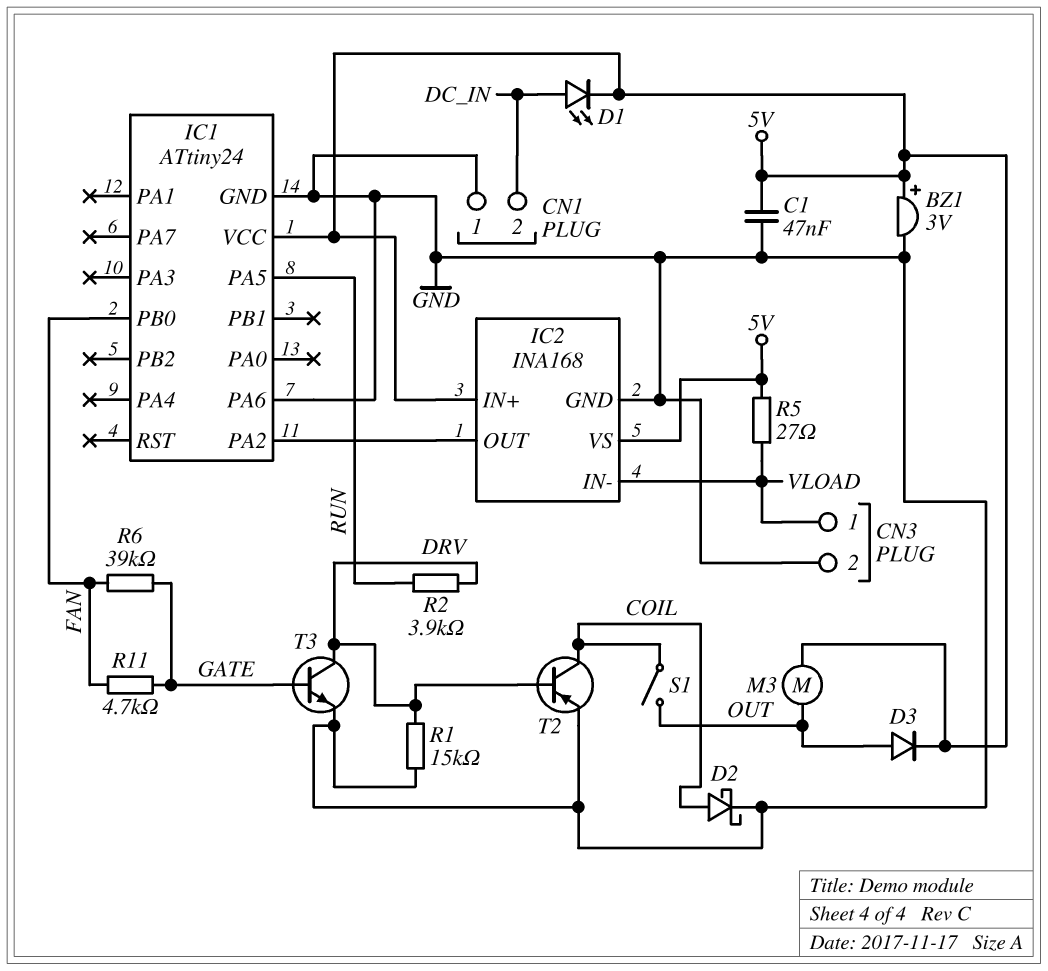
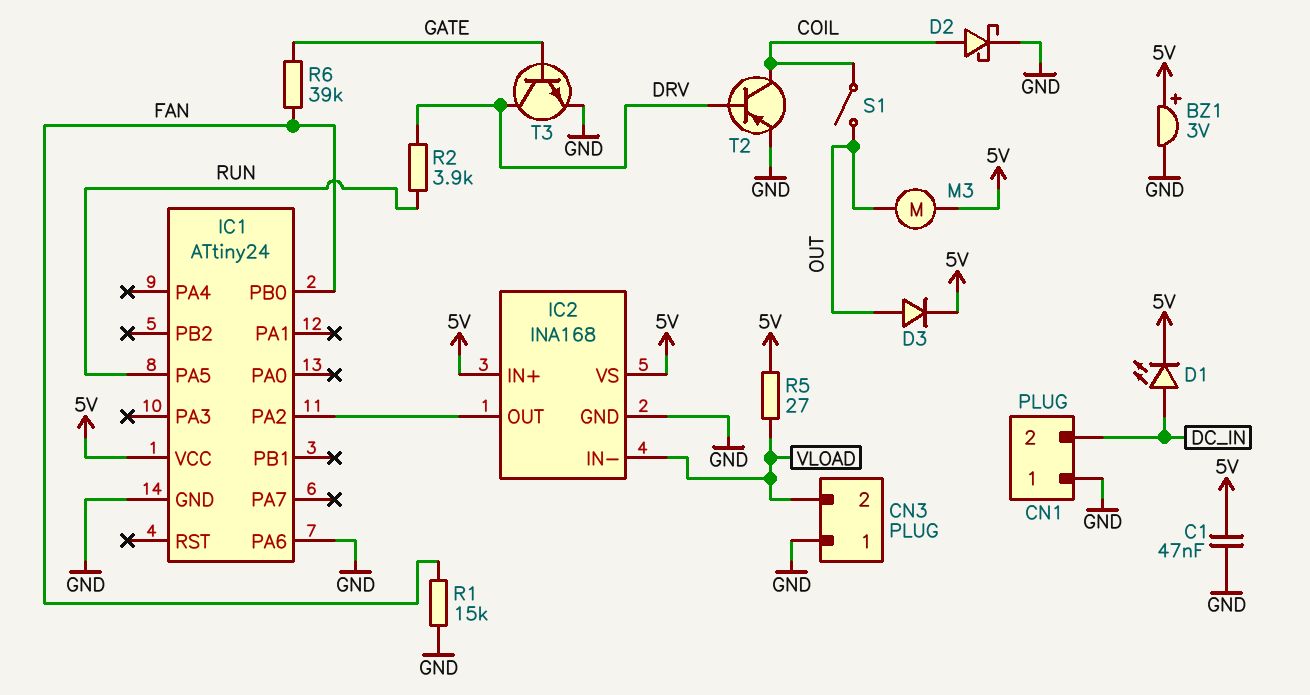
CN3 pin 1: VLOAD -> GND
CN3 pin 2: GND -> VLOAD
R1: 15k (DRV, GND) -> 15k (FAN, GND)
R11: 4.7k (FAN, GATE) -> none

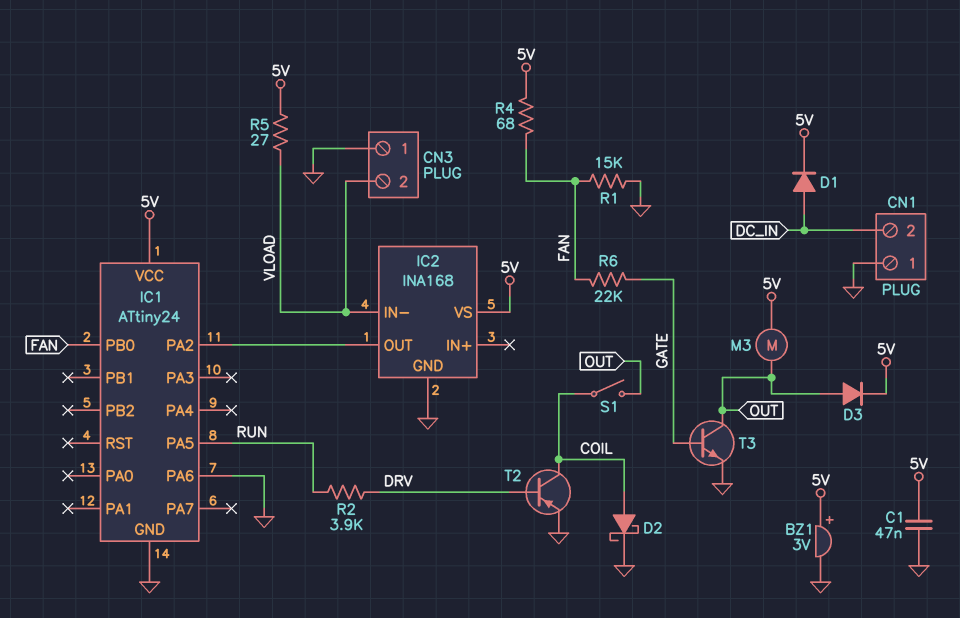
D1: LED (A DC_IN, K 5V) -> diode (A DC_IN, K 5V)
IC2 pin IN+: 5V -> none
R4: none -> 68 (5V, FAN)
R6: 39k (FAN, GATE) -> 22k (FAN, GATE)
T3: NPN (B GATE, C DRV, E GND) -> NPN (B GATE, C OUT, E GND)

